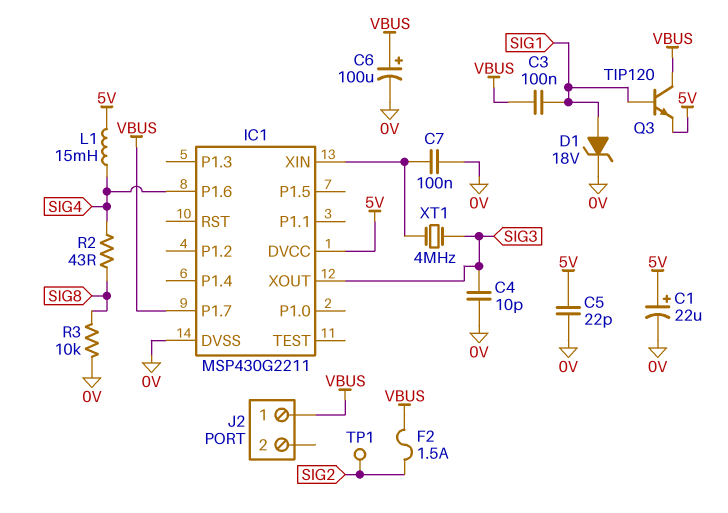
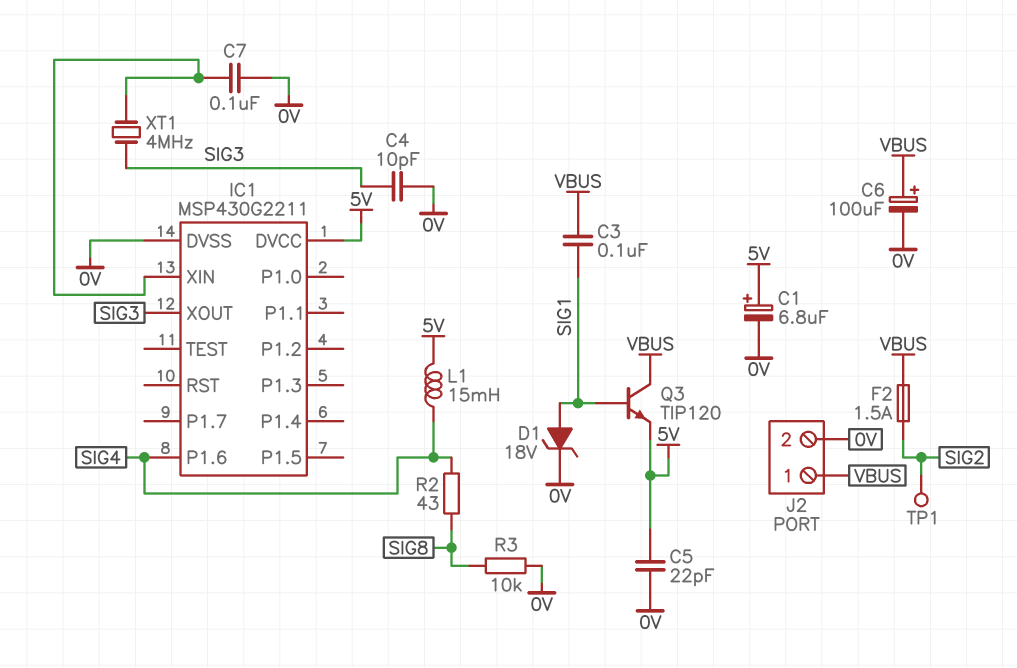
C1: 22uF (plus 5V, minus 0V) -> 6.8uF (plus 5V, minus 0V)
IC1 pin P1.7: VBUS -> none
J2 pin 2: none -> 0V

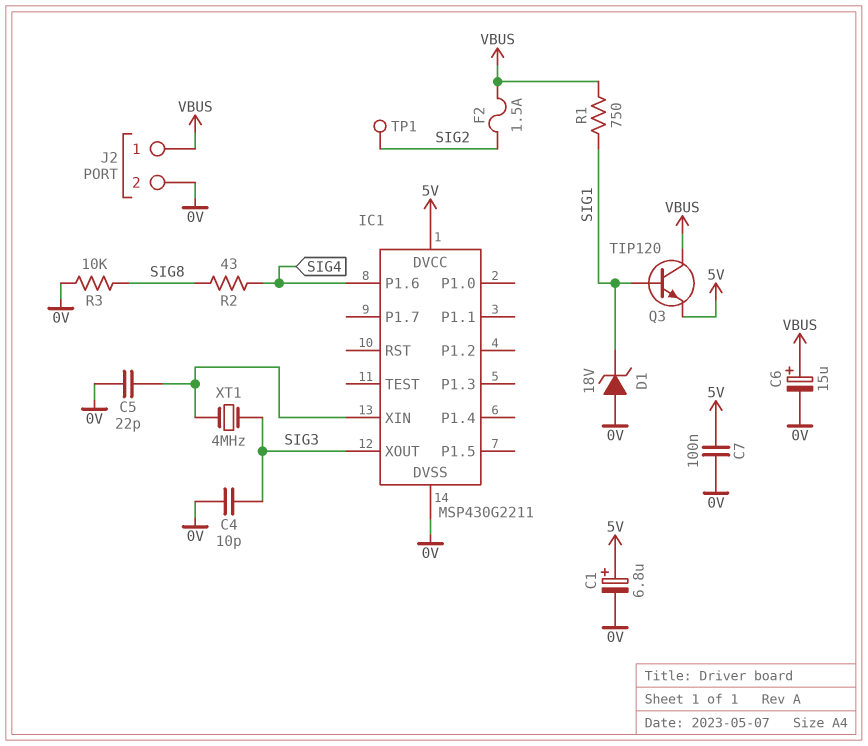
C3: 100nF (SIG1, VBUS) -> none
C5: 22pF (0V, 5V) -> 22pF (0V, IC1/XIN)
C6: 100uF (plus VBUS, minus 0V) -> 15uF (plus VBUS, minus 0V)
C7: 100nF (0V, IC1/XIN) -> 100nF (0V, 5V)
D1: zener 18V (A SIG1, K 0V) -> zener 18V (A 0V, K SIG1)
L1: 15mH (5V, SIG4) -> none
R1: none -> 750 (SIG1, VBUS)

